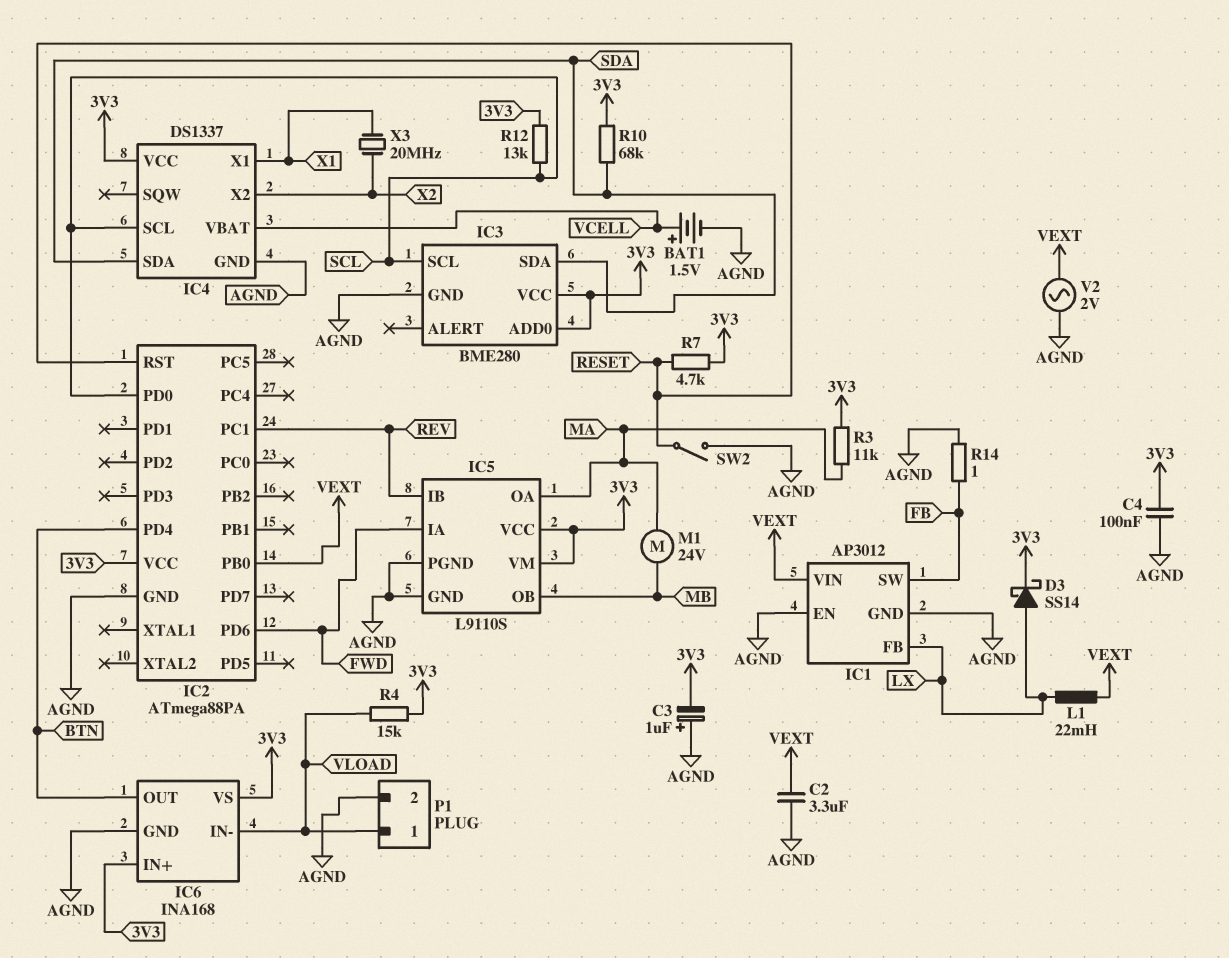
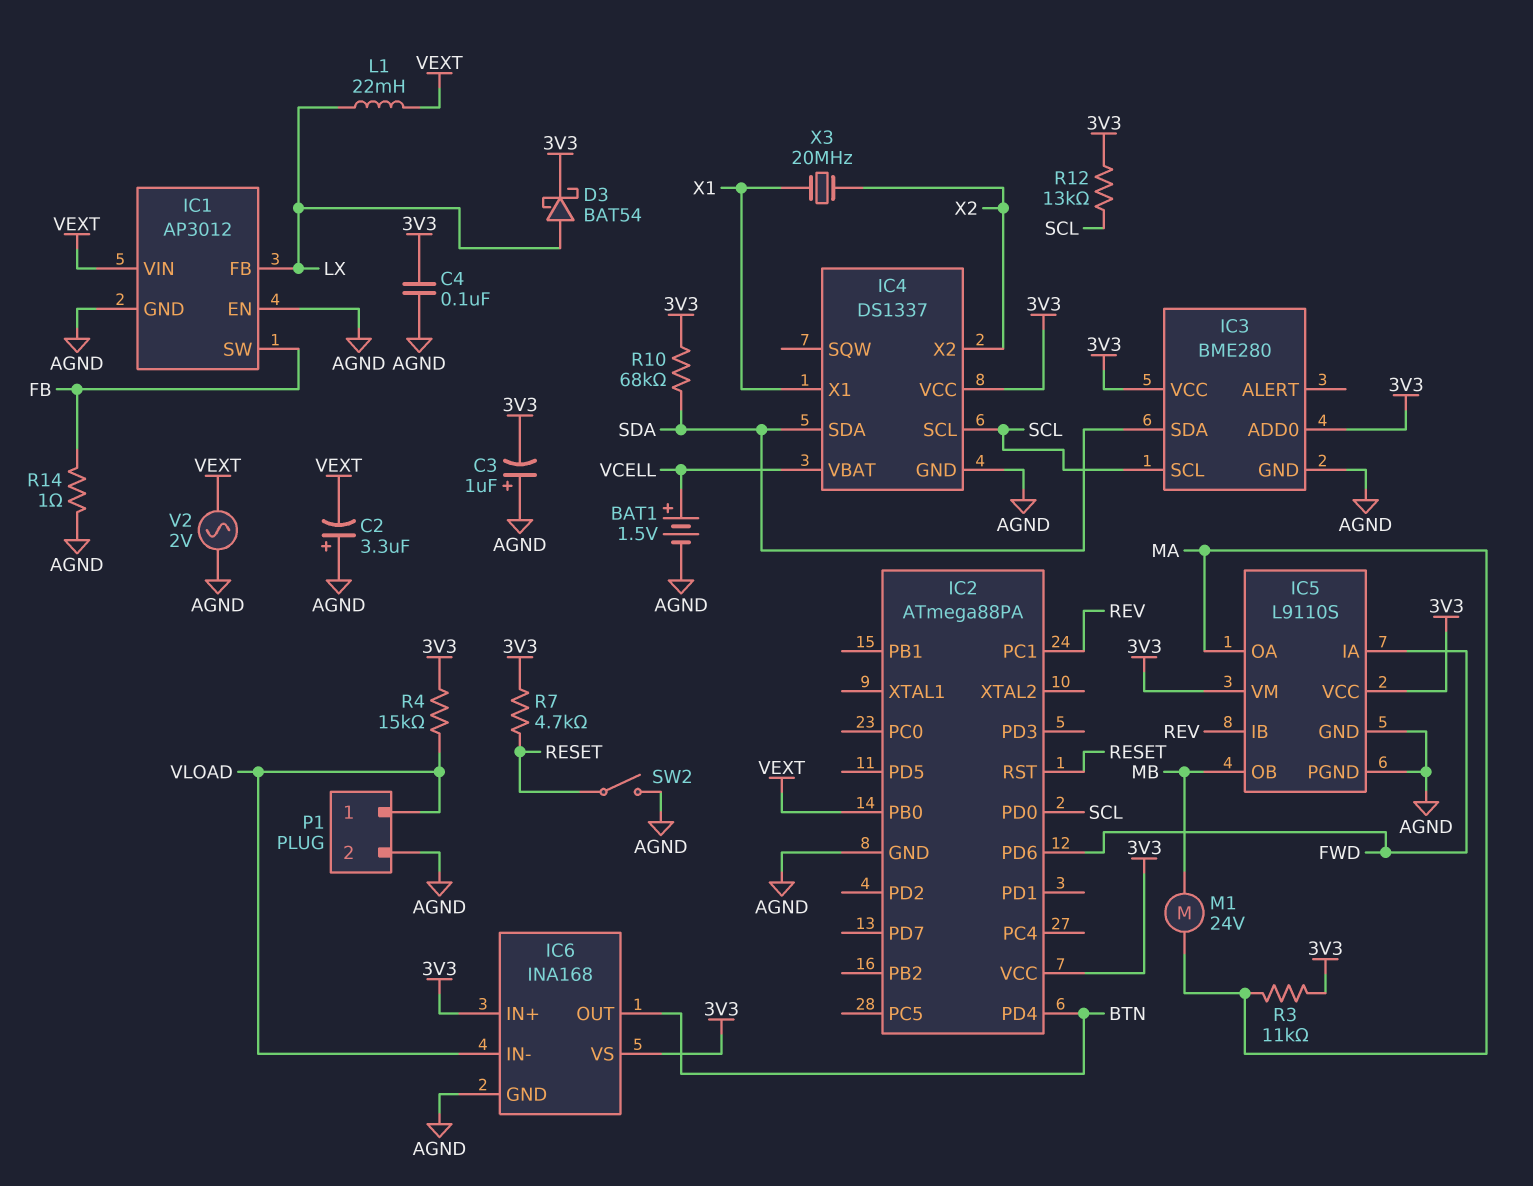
C2: 3.3uF (AGND, VEXT) -> 3.3uF (plus AGND, minus VEXT)
D3: schottky SS14 (A LX, K 3V3) -> schottky BAT54 (A LX, K 3V3)

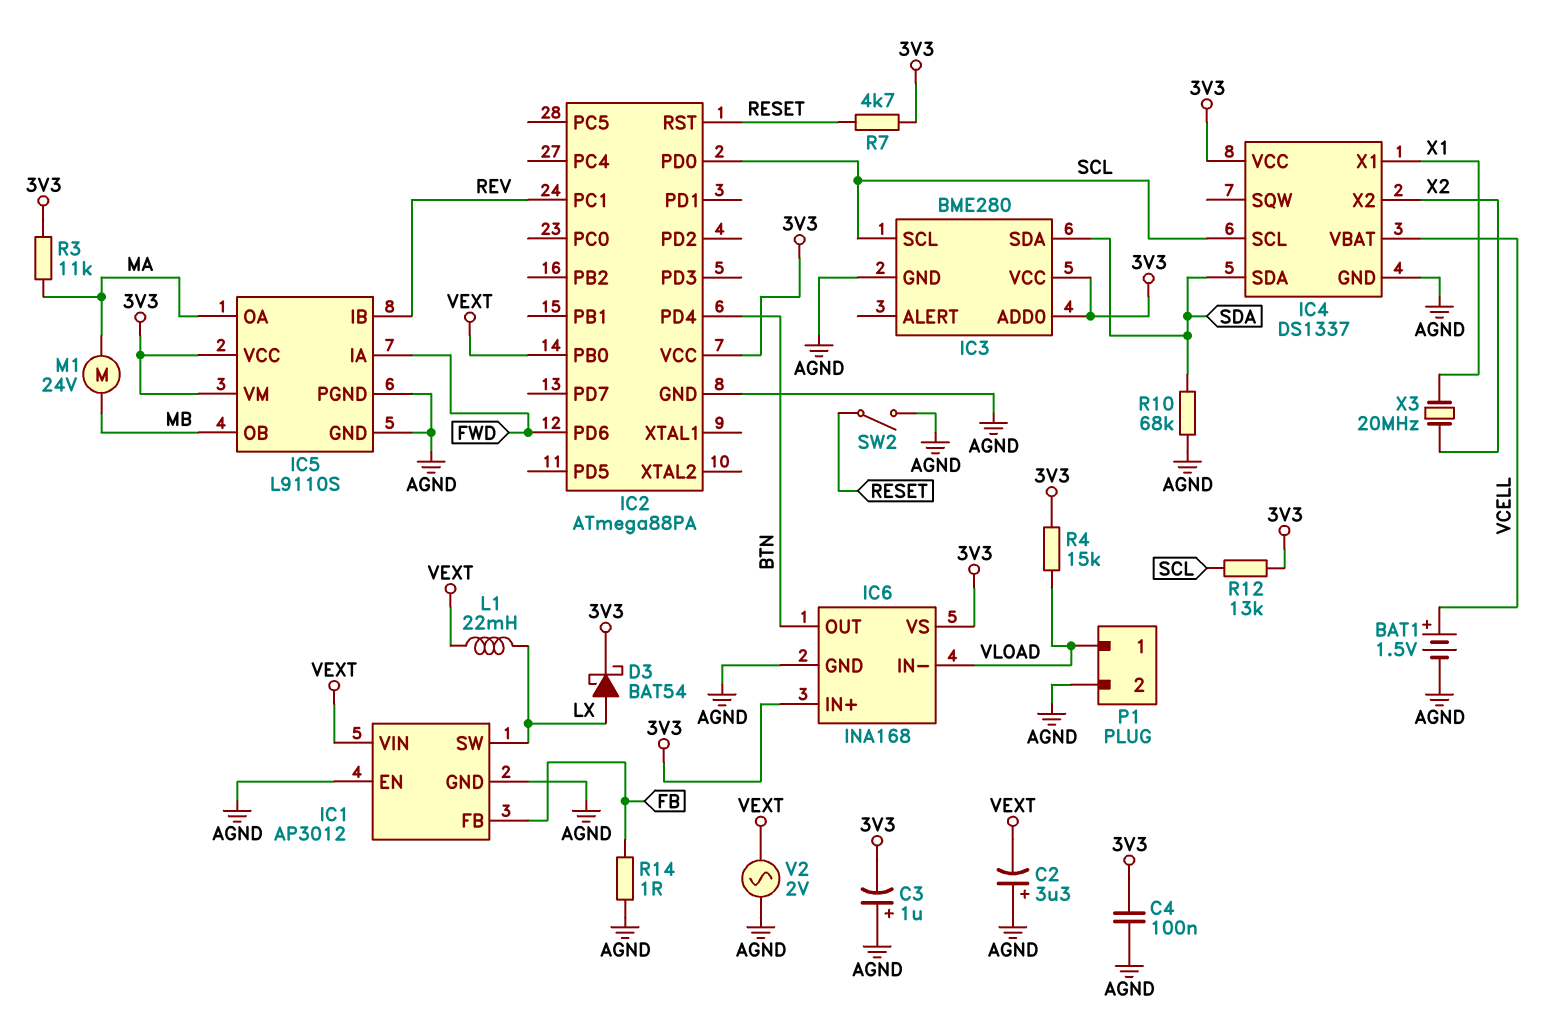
IC1 pin FB: LX -> FB
IC1 pin SW: FB -> LX
R10: 68k (3V3, SDA) -> 68k (AGND, SDA)

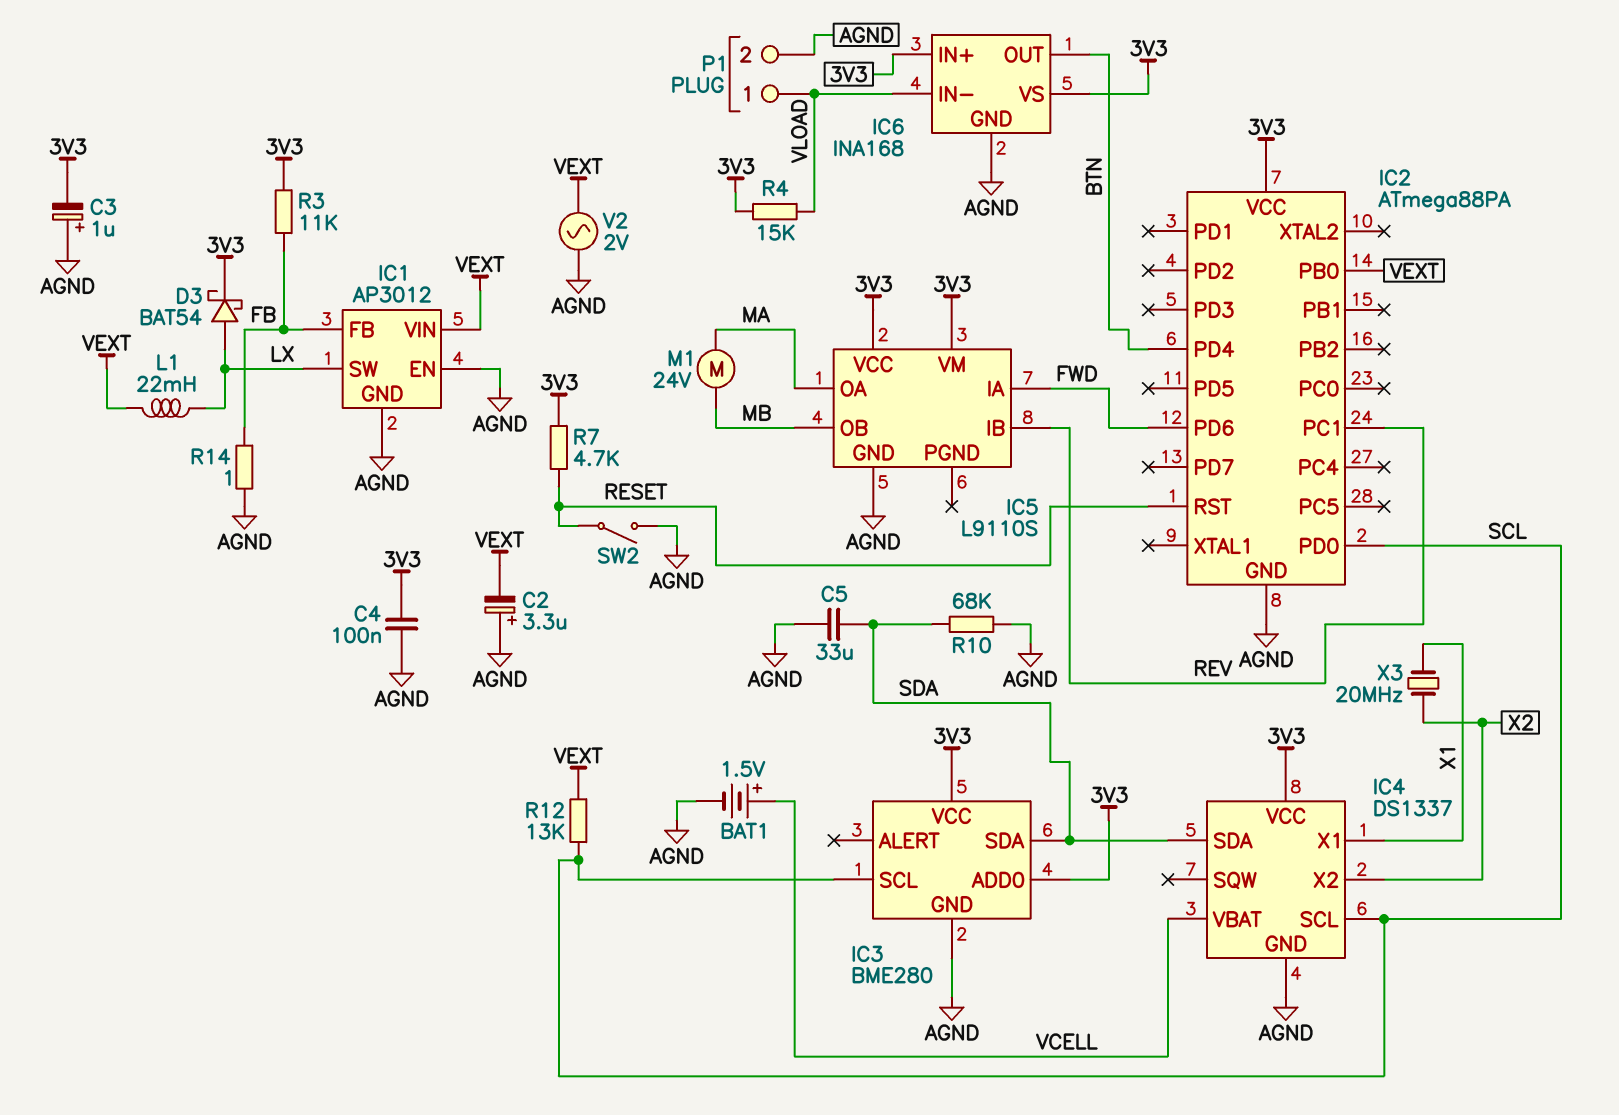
C5: none -> 33uF (AGND, SDA)
IC5 pin PGND: AGND -> none
R3: 11k (3V3, MA) -> 11k (3V3, FB)
R12: 13k (3V3, SCL) -> 13k (SCL, VEXT)

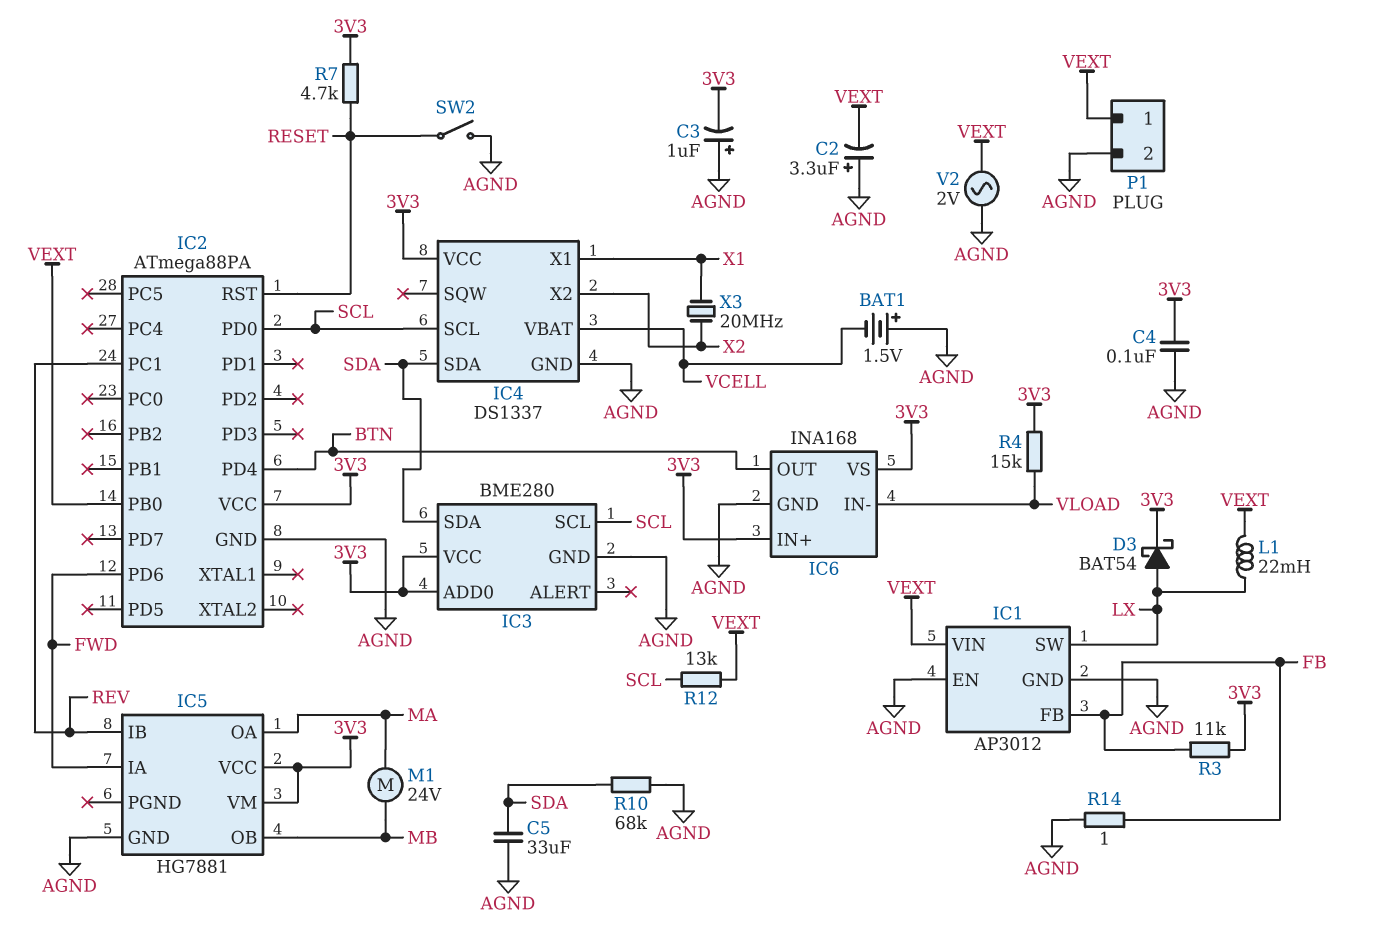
BAT1: 1.5V (plus VCELL, minus AGND) -> 1.5V (plus AGND, minus VCELL)
IC5: L9110S -> HG7881
P1 pin 1: VLOAD -> VEXT

